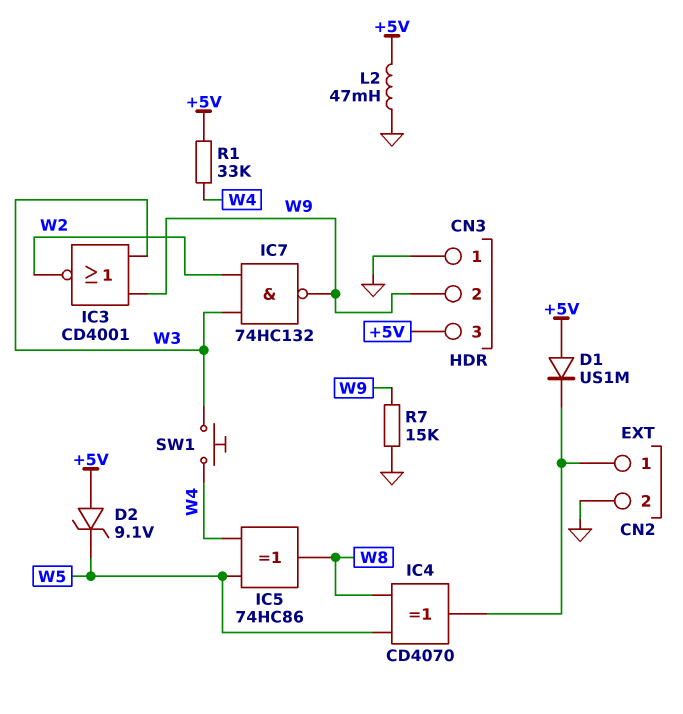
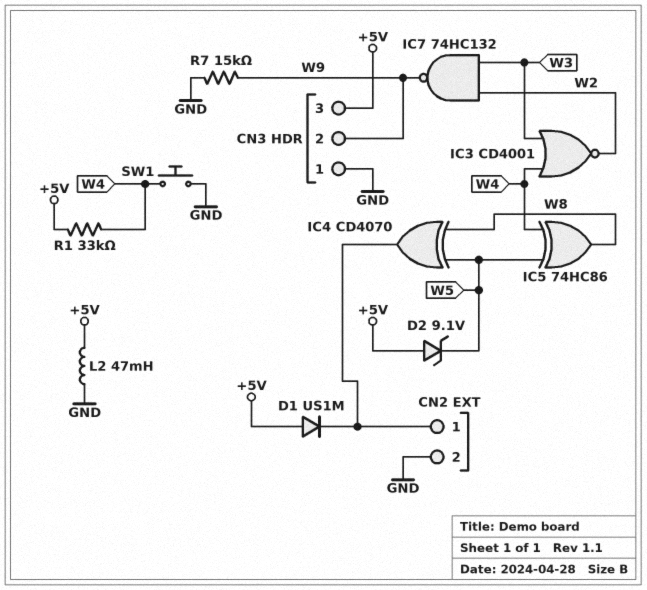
IC3: NOR CD4001 (in W3, in W9, out W2) -> NOR CD4001 (in W3, in W4, out W2)
SW1: button (W3, W4) -> button (GND, W4)

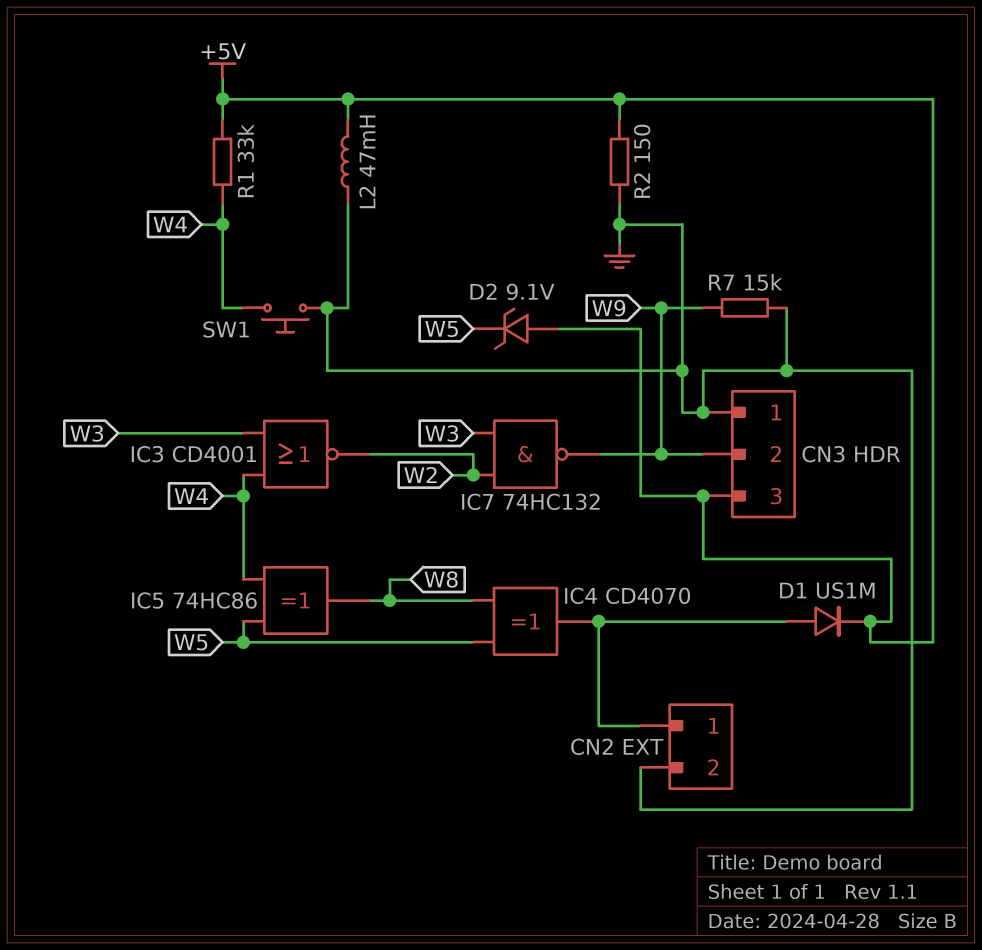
D1: diode US1M (A +5V, K CN2/1) -> diode US1M (A CN2/1, K +5V)
R2: none -> 150 (+5V, GND)

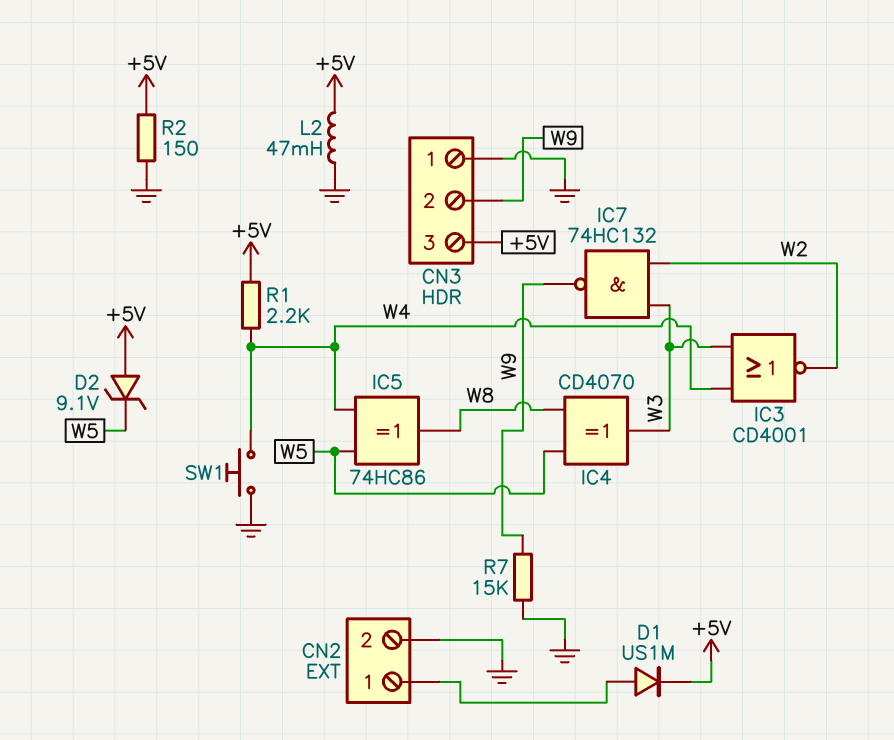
IC4: XOR CD4070 (in W5, in W8, out CN2/1) -> XOR CD4070 (in W5, in W8, out W3)
R1: 33k (+5V, W4) -> 2.2k (+5V, W4)

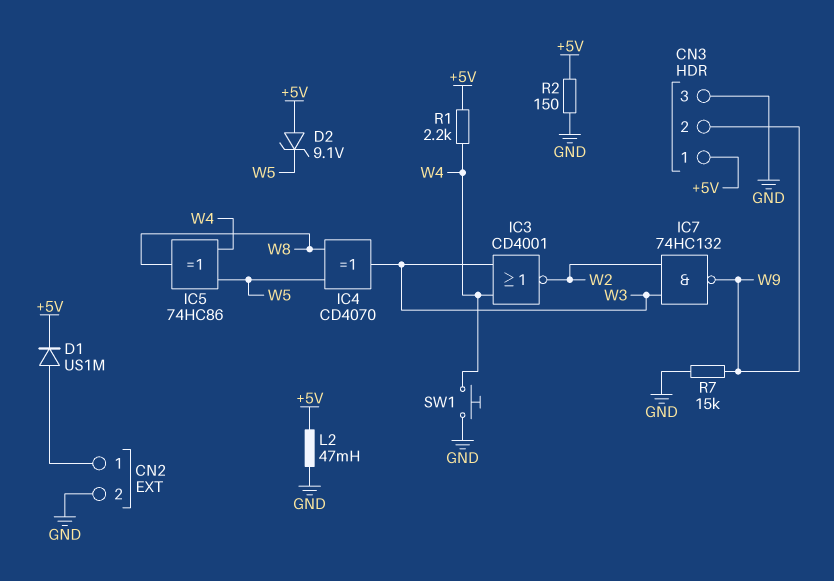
CN3 pin 1: GND -> +5V
CN3 pin 3: +5V -> GND

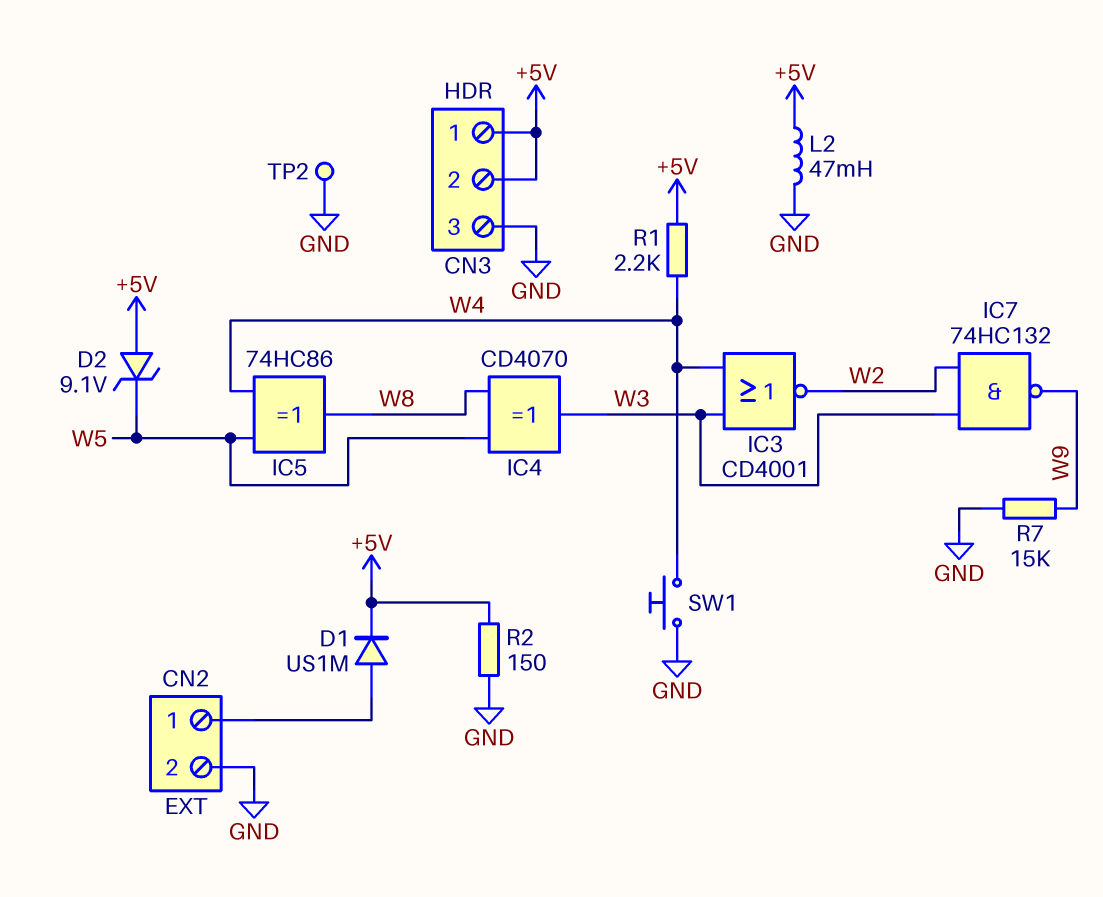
CN3 pin 2: W9 -> +5V
TP2: none -> test point (GND)

